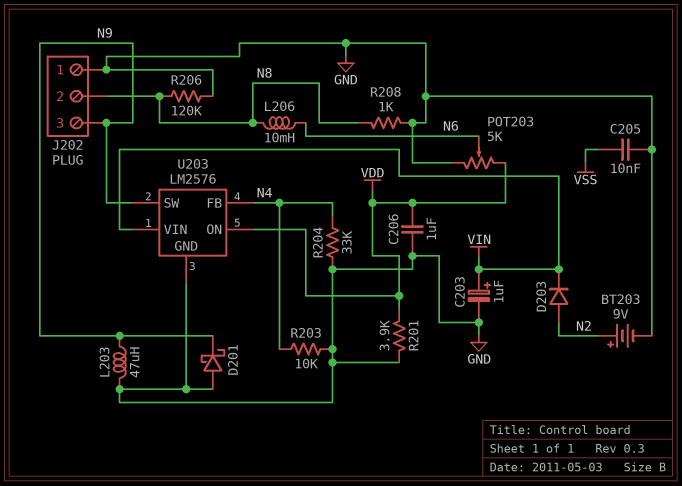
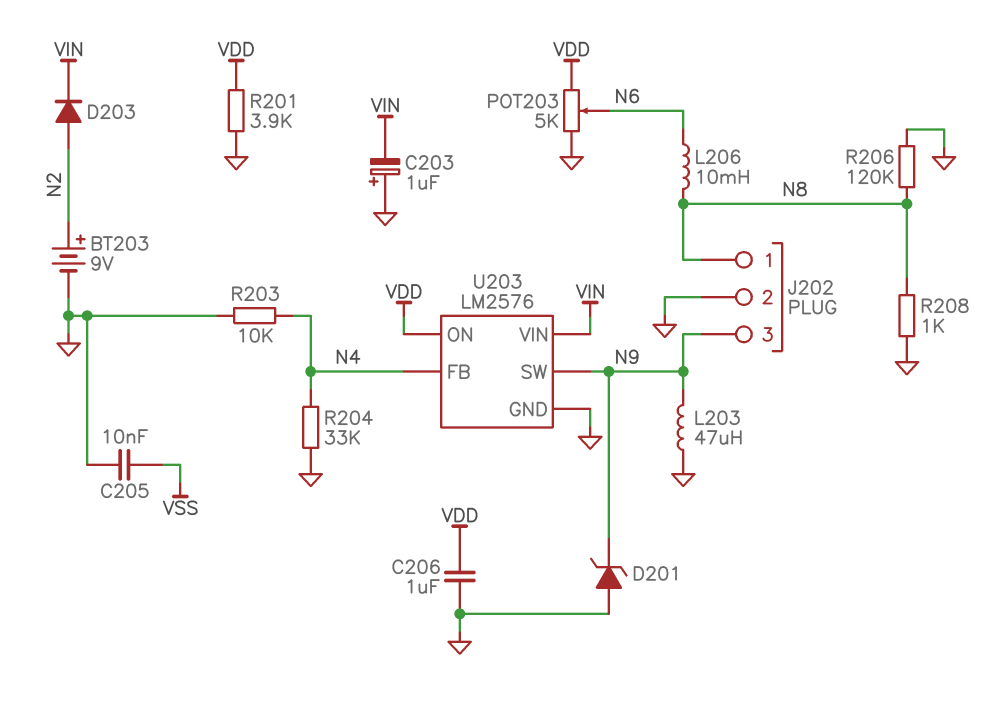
C203: 1uF (plus VIN, minus GND) -> 1uF (plus GND, minus VIN)
D201: schottky (A GND, K N9) -> zener (A GND, K N9)
J202 pin 1: GND -> N8
J202 pin 2: N8 -> GND

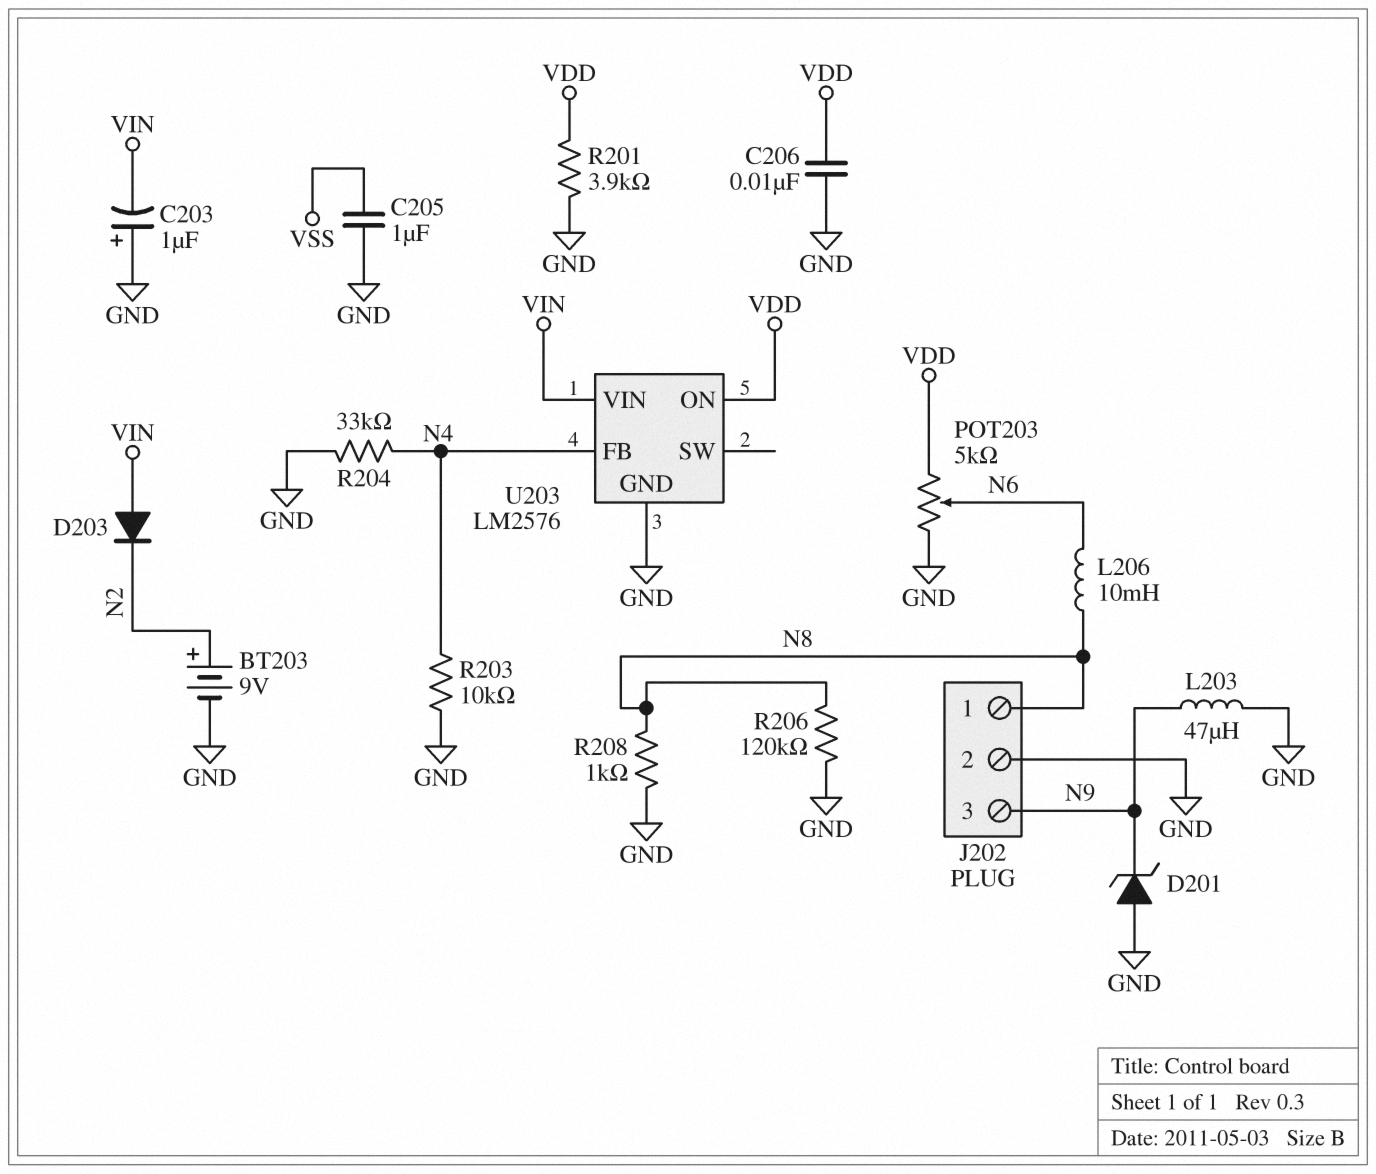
C205: 10nF (GND, VSS) -> 1uF (GND, VSS)
C206: 1uF (GND, VDD) -> 10nF (GND, VDD)
D203: diode (A N2, K VIN) -> diode (A VIN, K N2)
U203 pin SW: N9 -> none

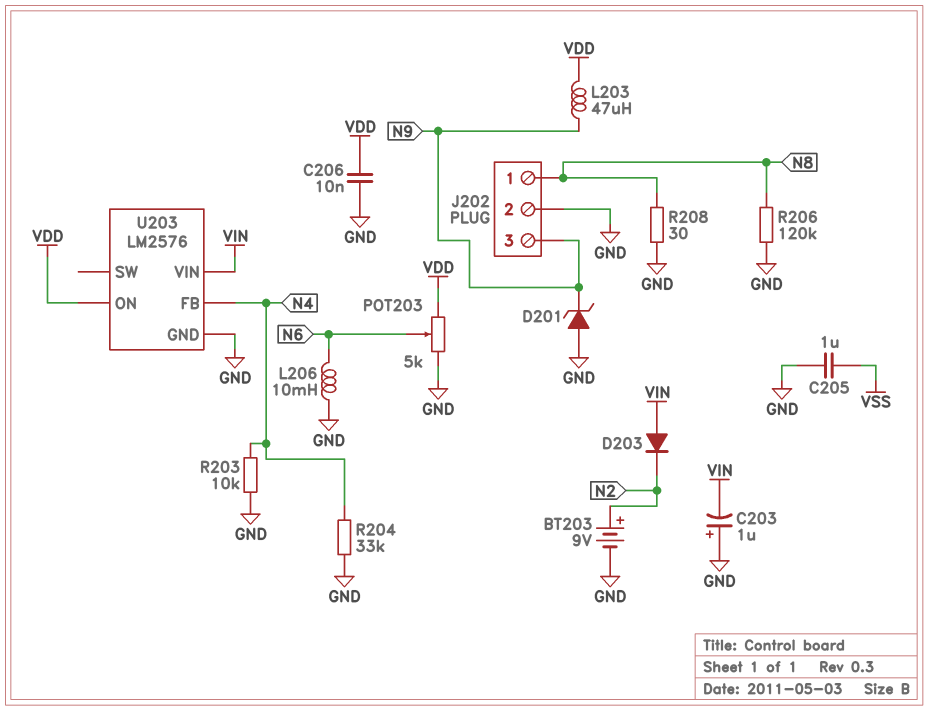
L203: 47uH (GND, N9) -> 47uH (N9, VDD)
L206: 10mH (N6, N8) -> 10mH (GND, N6)
R201: 3.9k (GND, VDD) -> none
R208: 1k (GND, N8) -> 30 (GND, N8)

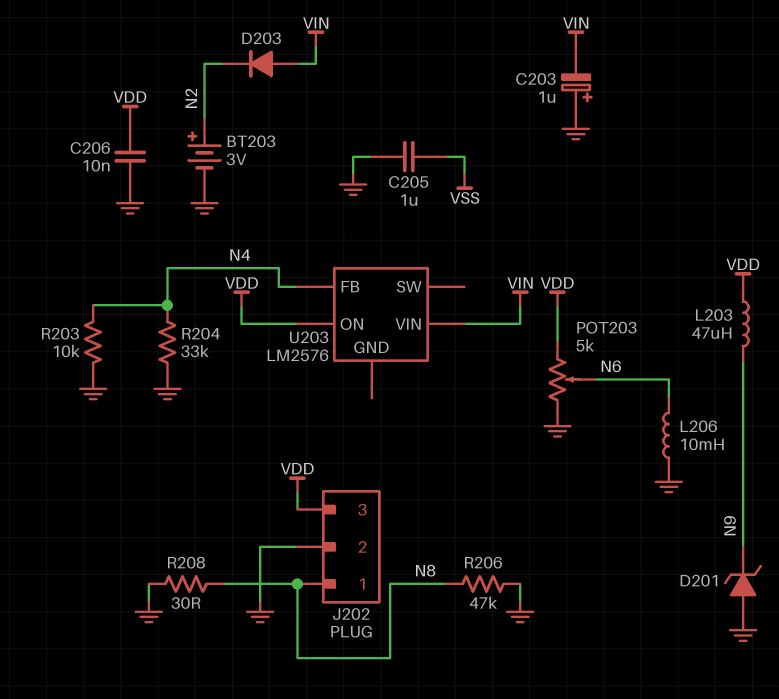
BT203: 9V (plus N2, minus GND) -> 3V (plus N2, minus GND)
J202 pin 3: N9 -> VDD
R206: 120k (GND, N8) -> 47k (GND, N8)
U203 pin GND: GND -> none

